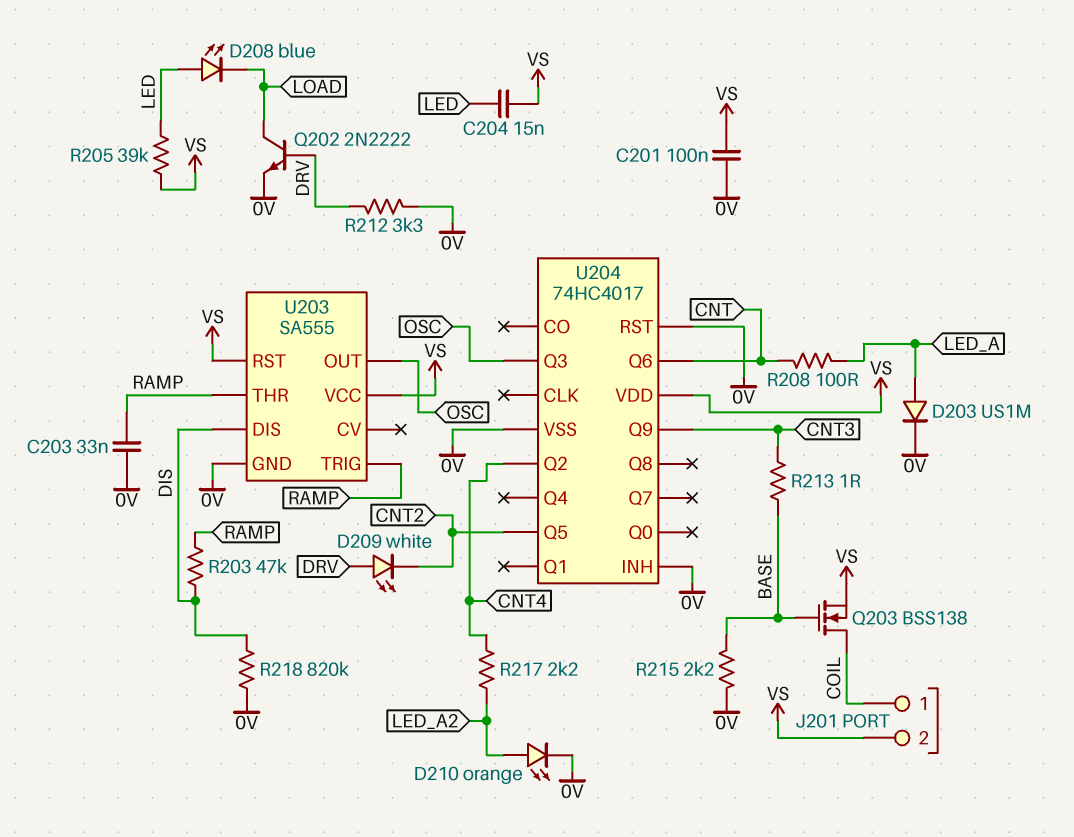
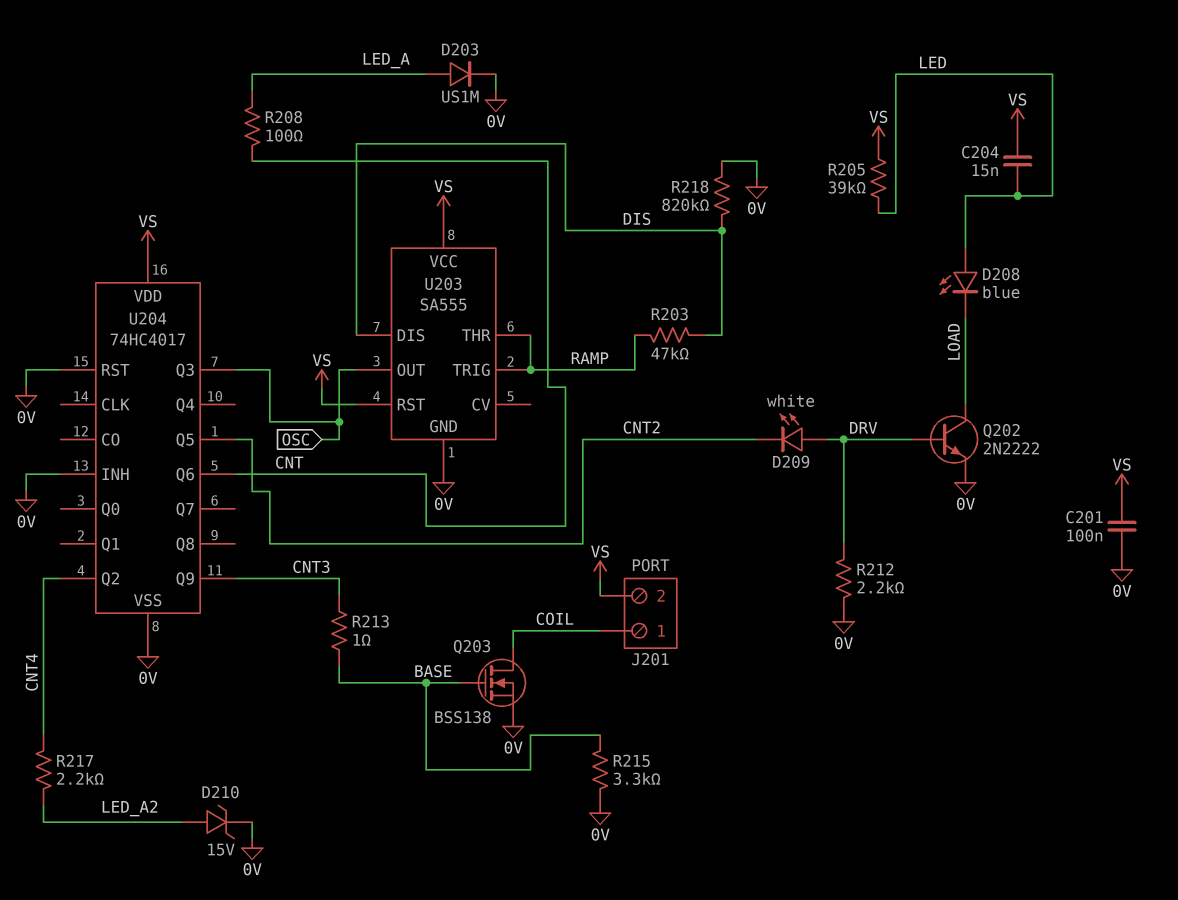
C203: 33nF (0V, RAMP) -> none
D210: LED orange (A LED_A2, K 0V) -> zener 15V (A LED_A2, K 0V)
Q203: NMOS BSS138 (G BASE, D COIL, S VS) -> NMOS BSS138 (G BASE, D COIL, S 0V)
R212: 3.3k (0V, DRV) -> 2.2k (0V, DRV)
R215: 2.2k (0V, BASE) -> 3.3k (0V, BASE)

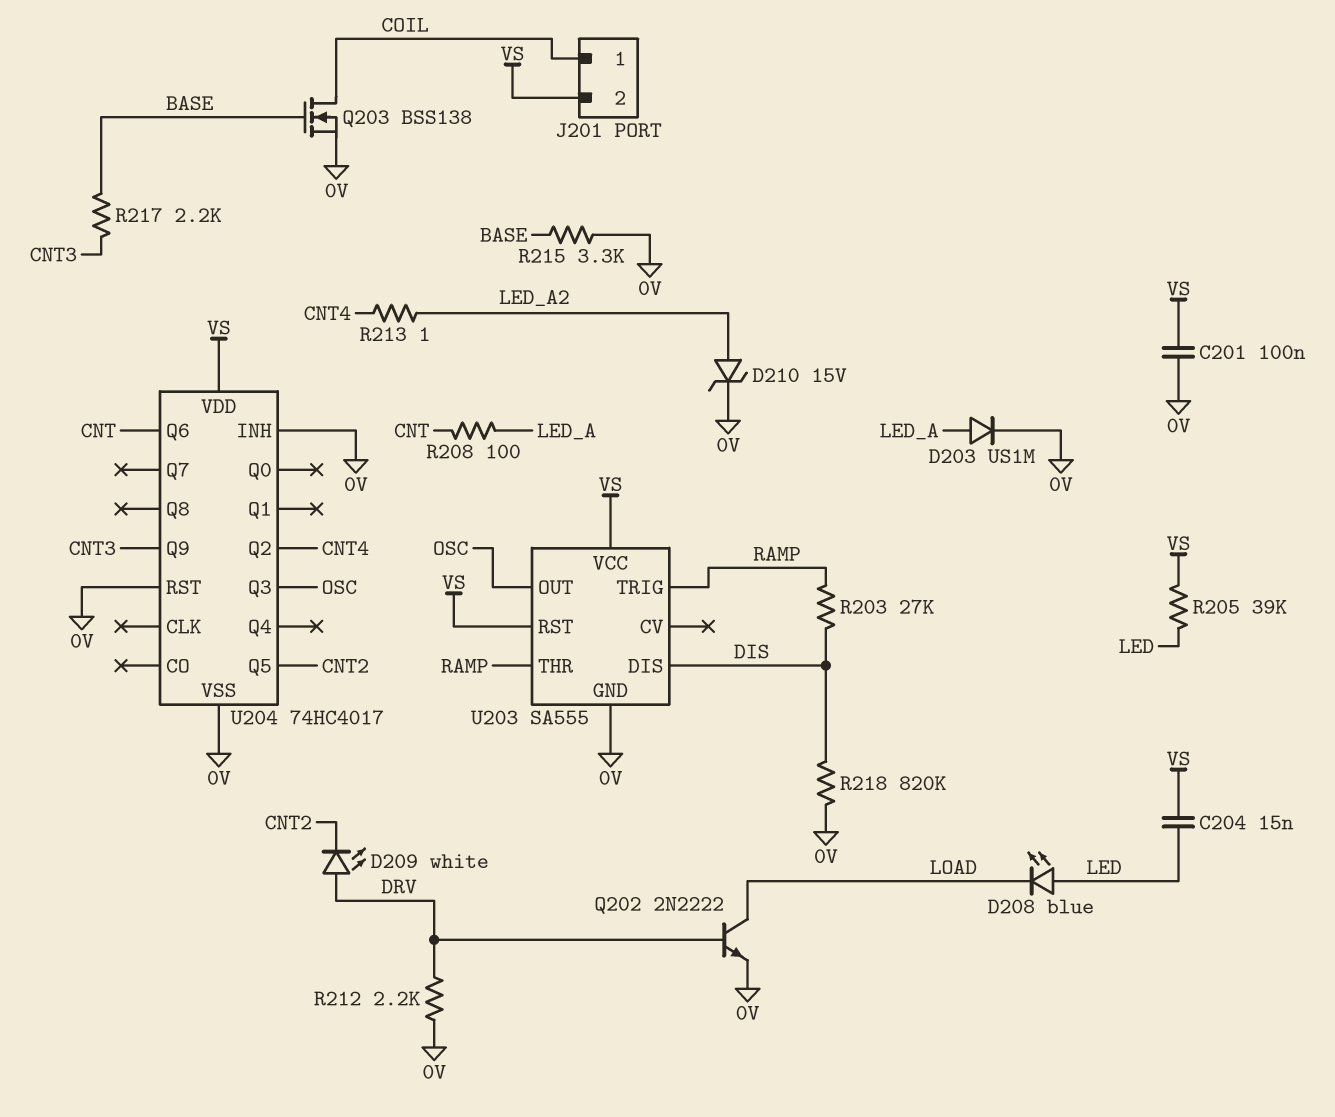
R203: 47k (DIS, RAMP) -> 27k (DIS, RAMP)
R213: 1 (BASE, CNT3) -> 1 (CNT4, LED_A2)
R217: 2.2k (CNT4, LED_A2) -> 2.2k (BASE, CNT3)

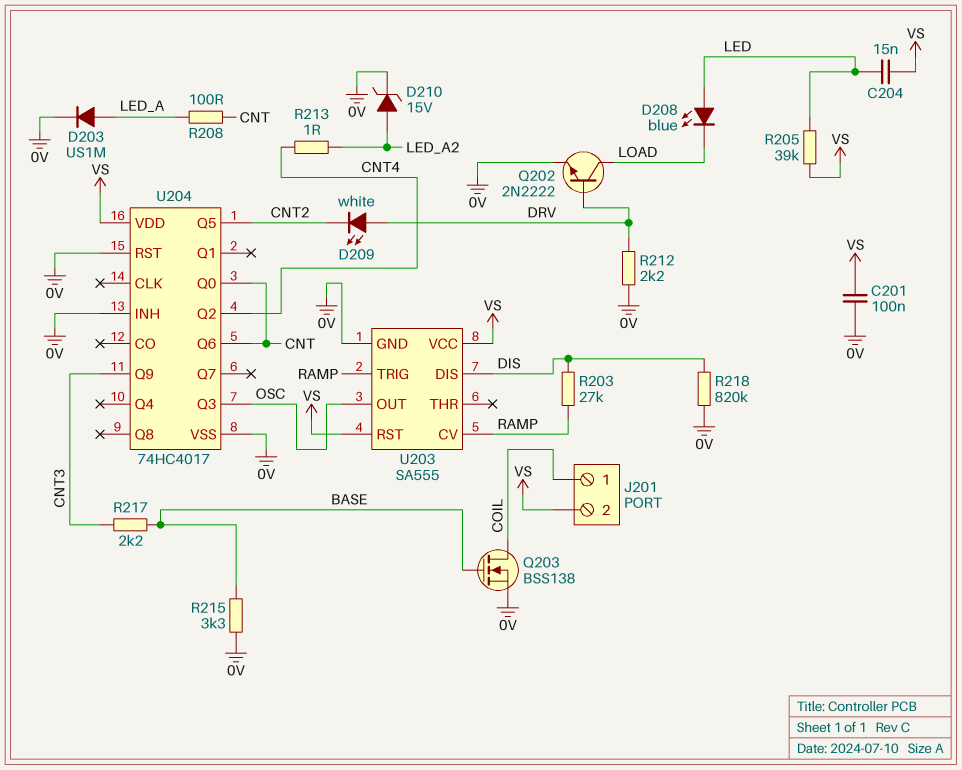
U203 pin CV: none -> RAMP
U203 pin THR: RAMP -> none
U204 pin Q0: none -> CNT

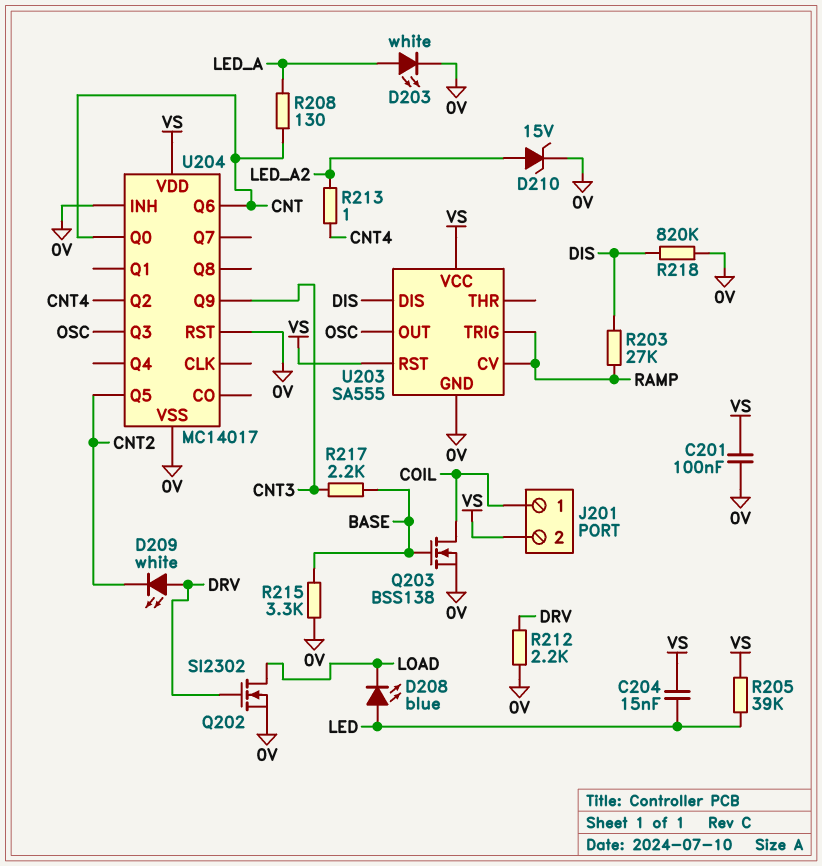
D203: diode US1M (A LED_A, K 0V) -> LED white (A LED_A, K 0V)
Q202: NPN 2N2222 (B DRV, C LOAD, E 0V) -> NMOS SI2302 (G DRV, D LOAD, S 0V)
R208: 100 (CNT, LED_A) -> 130 (CNT, LED_A)
U204: 74HC4017 -> MC14017

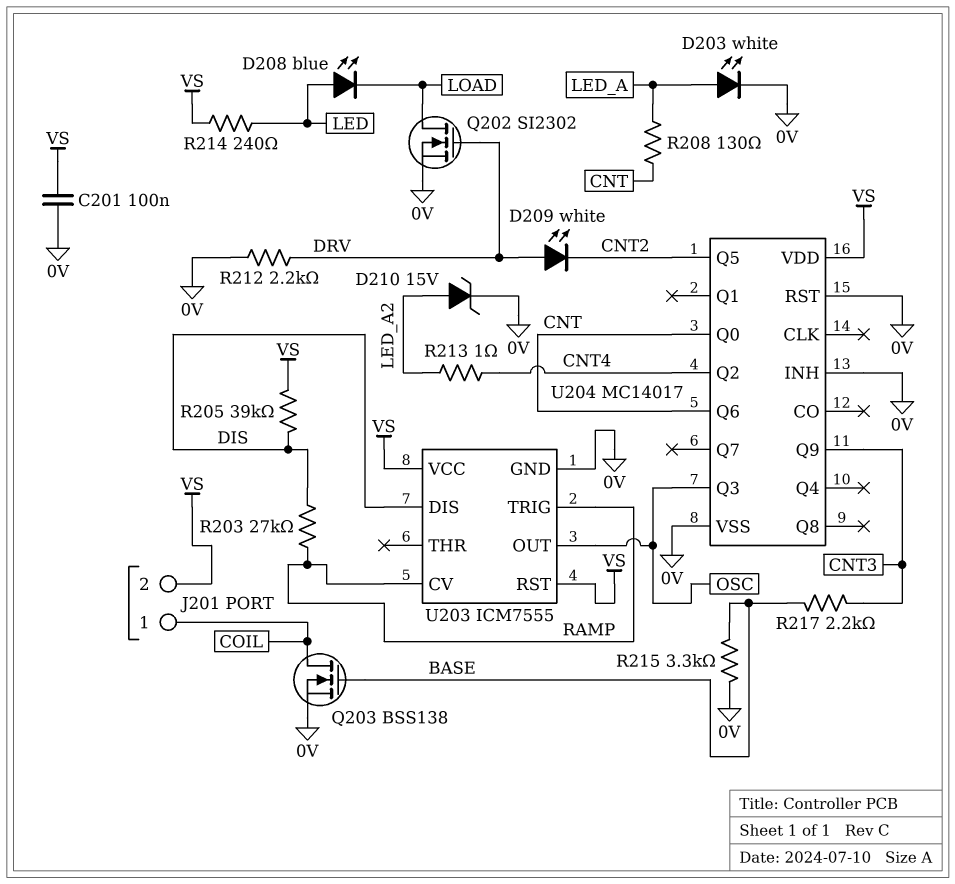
C204: 15nF (LED, VS) -> none
R205: 39k (LED, VS) -> 39k (DIS, VS)
R214: none -> 240 (LED, VS)
R218: 820k (0V, DIS) -> none
U203: SA555 -> ICM7555

